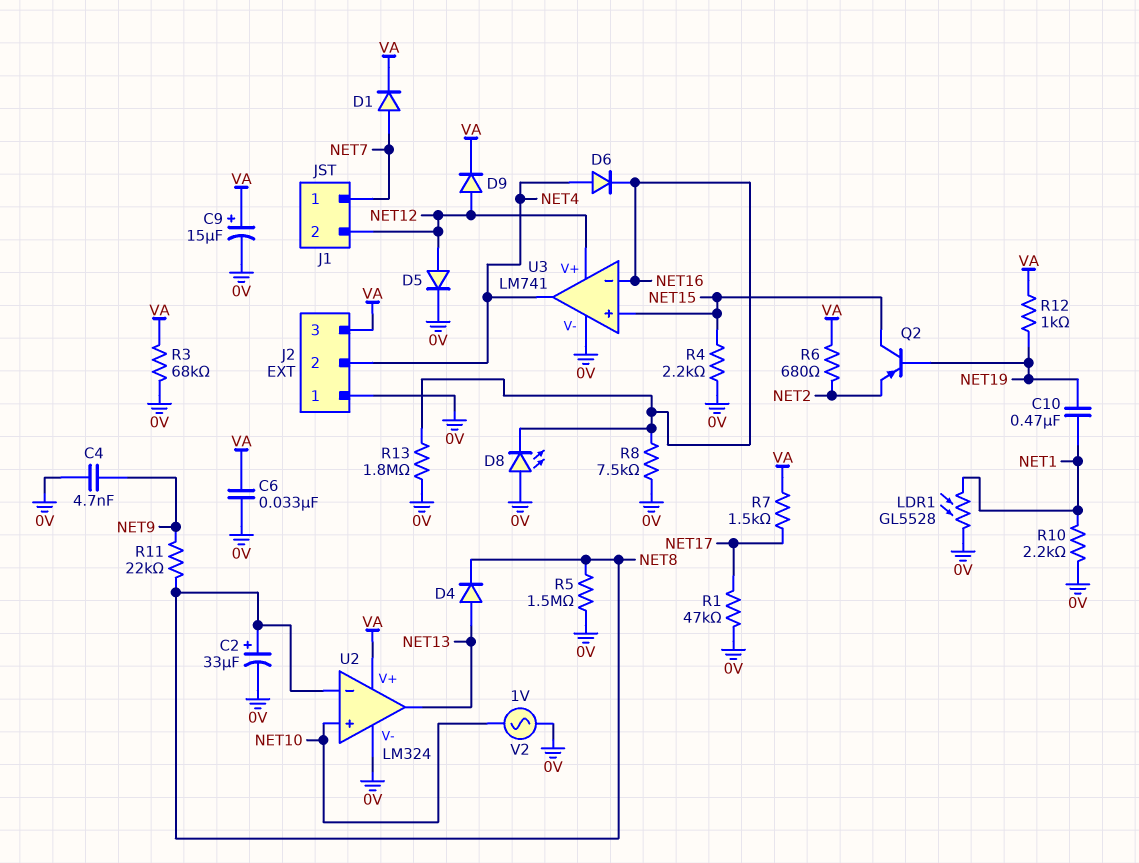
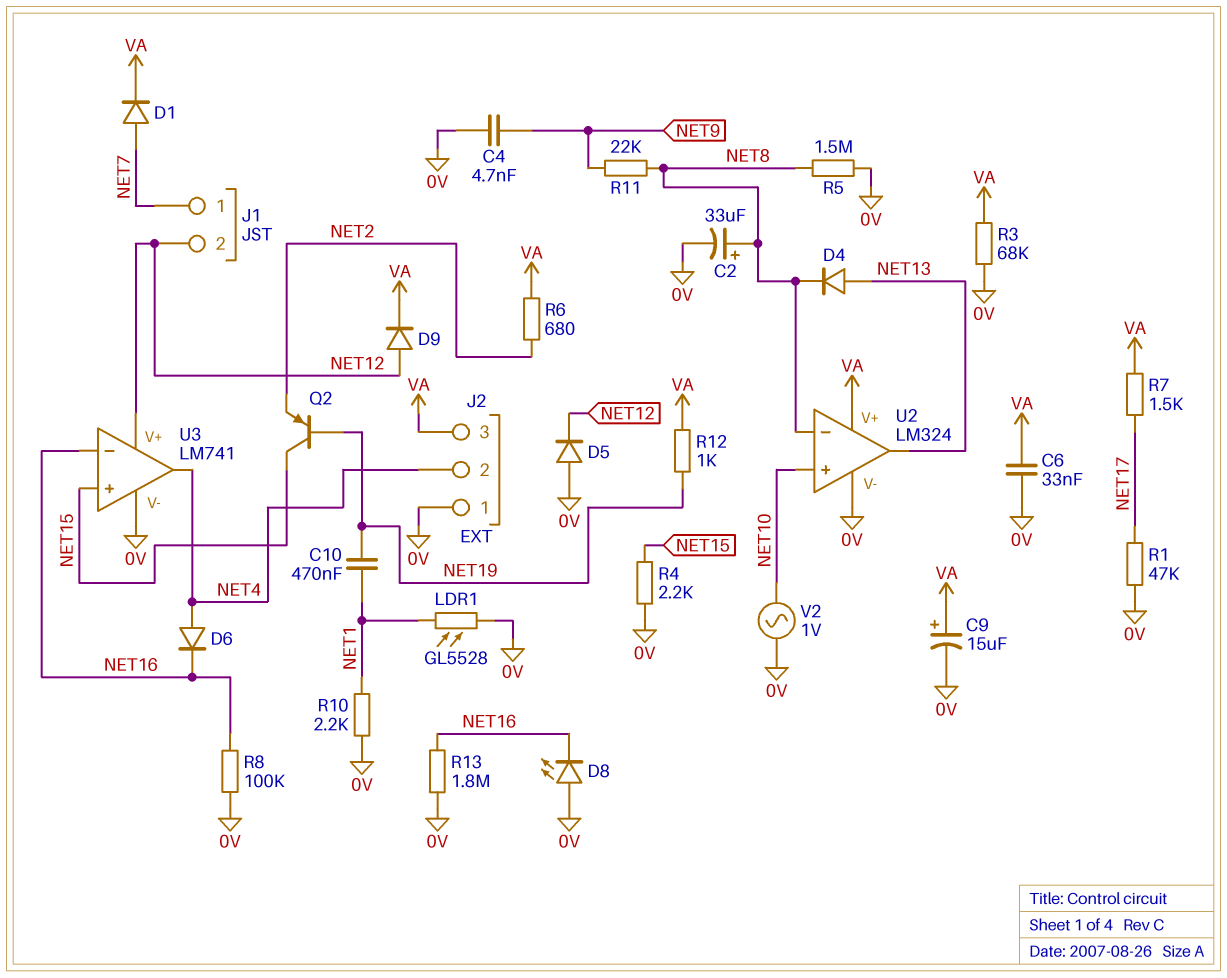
D5: diode (A NET12, K 0V) -> diode (A 0V, K NET12)
R8: 7.5k (0V, NET16) -> 100k (0V, NET16)

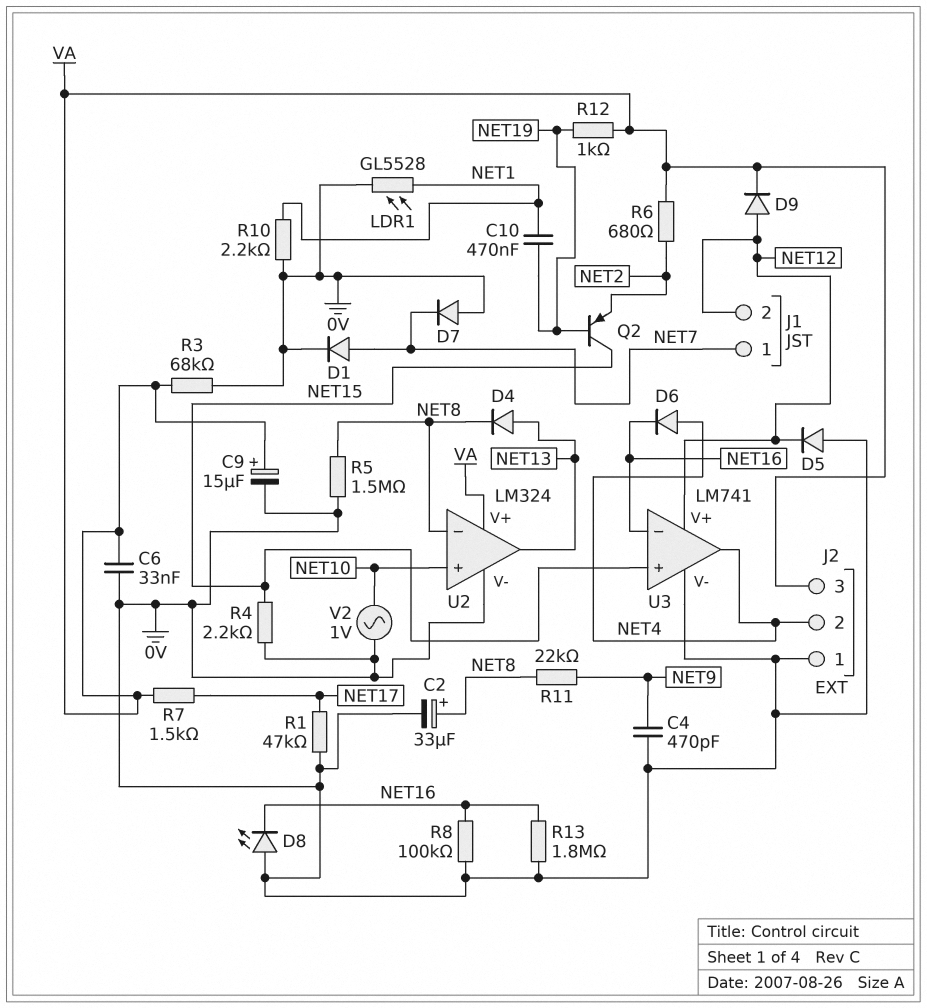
C4: 4.7nF (0V, NET9) -> 470pF (0V, NET9)
D1: diode (A NET7, K VA) -> diode (A NET7, K 0V)
D7: none -> diode (A 0V, K NET7)

